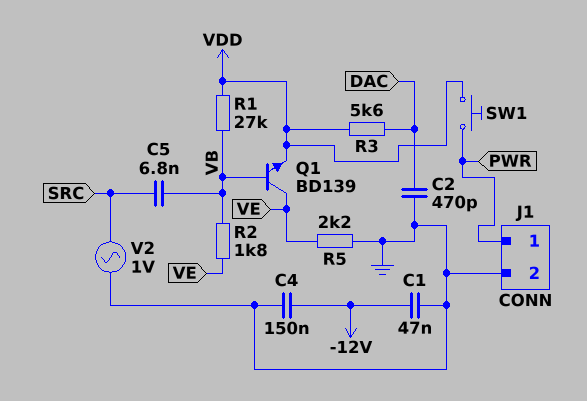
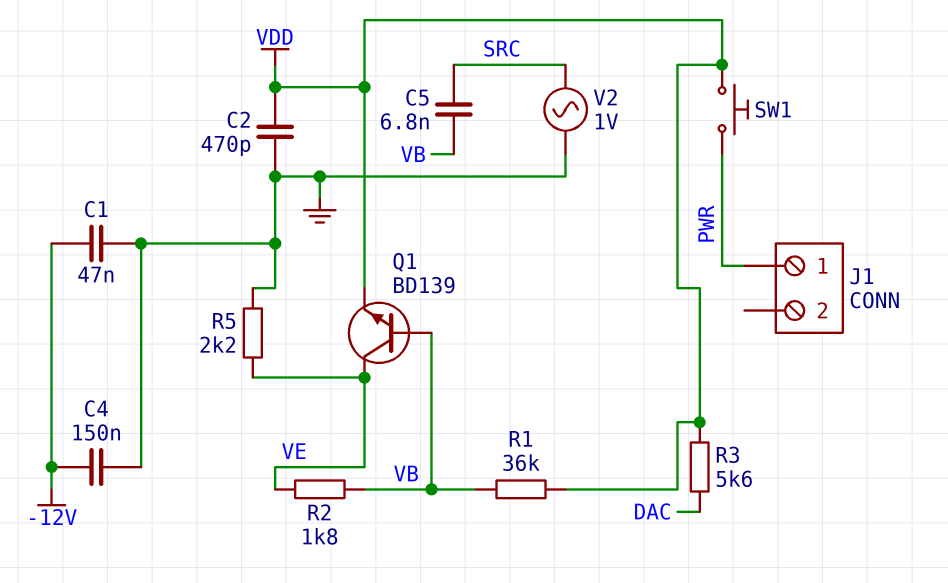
C2: 470pF (DAC, GND) -> 470pF (GND, VDD)
J1 pin 2: GND -> none
R1: 27k (VB, VDD) -> 36k (VB, VDD)

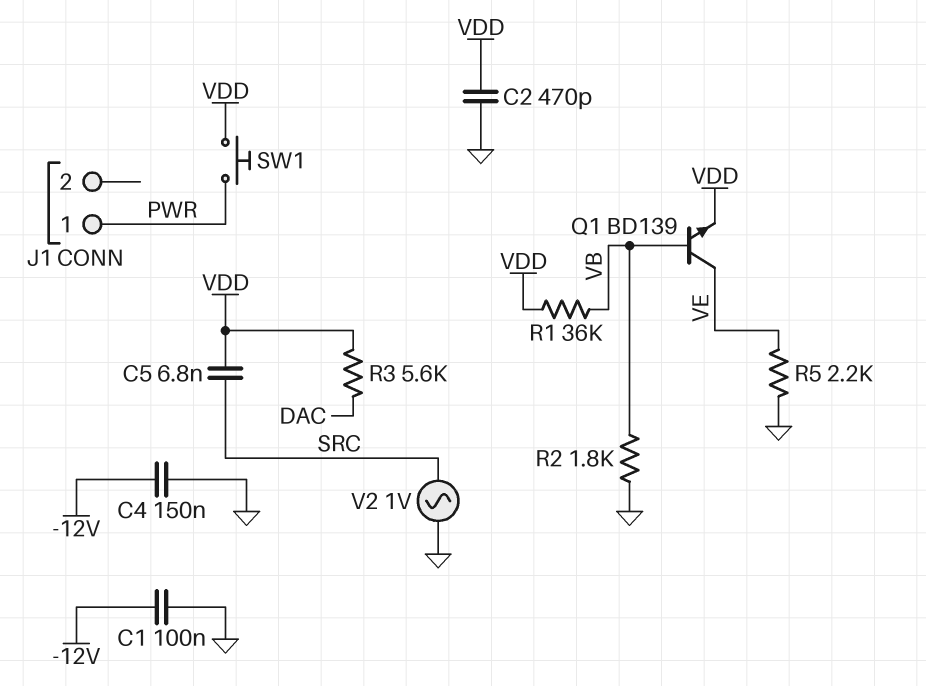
C1: 47nF (-12V, GND) -> 100nF (-12V, GND)
C5: 6.8nF (SRC, VB) -> 6.8nF (SRC, VDD)
R2: 1.8k (VB, VE) -> 1.8k (GND, VB)

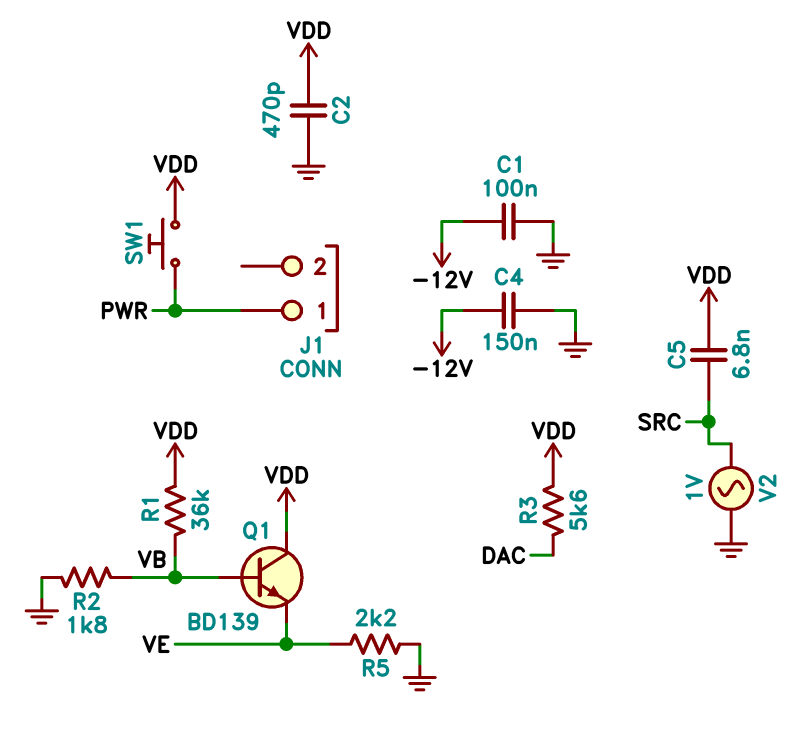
Q1: NPN BD139 (B VB, C VE, E VDD) -> NPN BD139 (B VB, C VDD, E VE)

